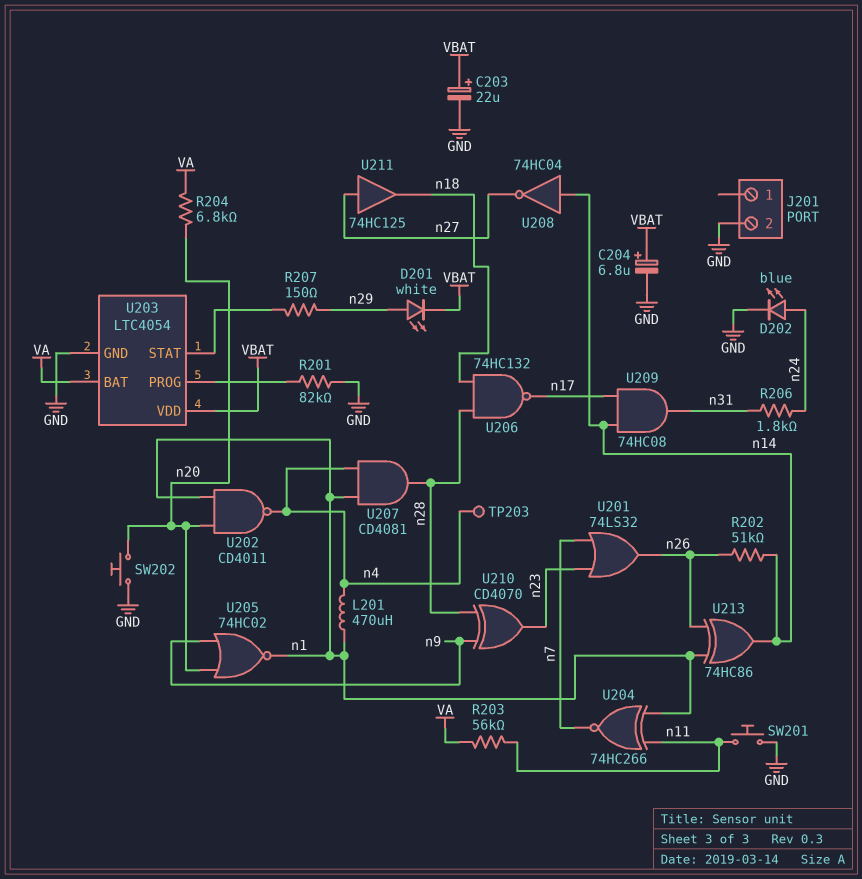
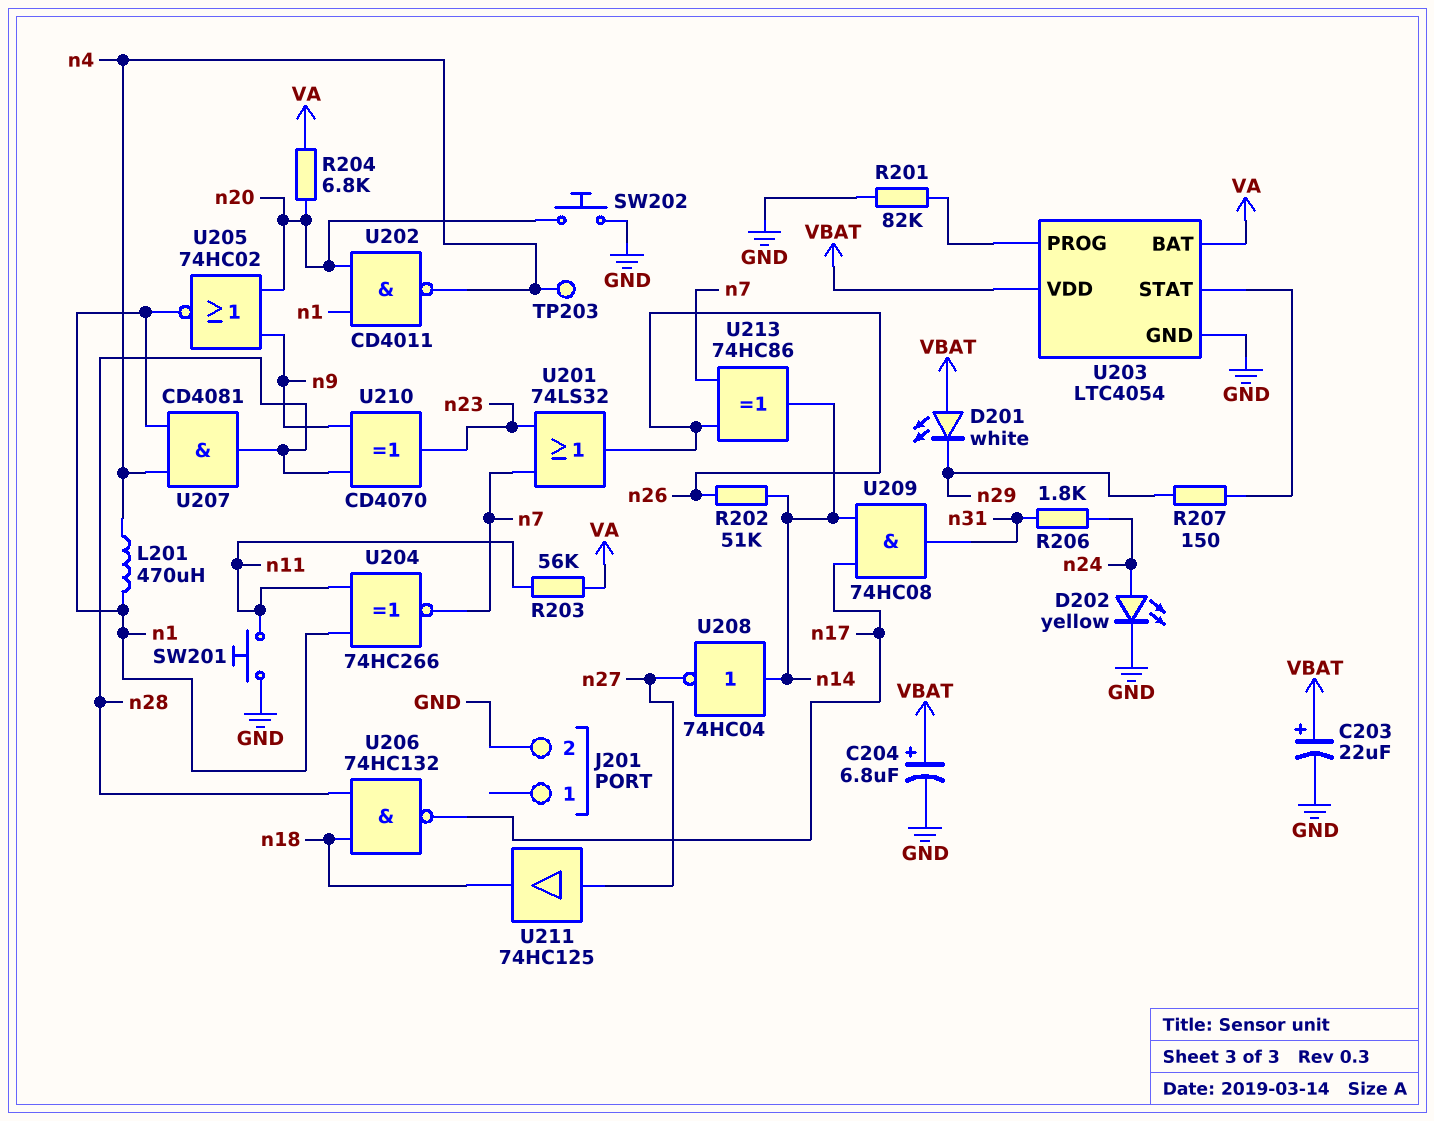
D201: LED white (A n29, K VBAT) -> LED white (A VBAT, K n29)
D202: LED blue (A n24, K GND) -> LED yellow (A n24, K GND)
U213: XOR 74HC86 (in n1, in n26, out n14) -> XOR 74HC86 (in n7, in n26, out n14)

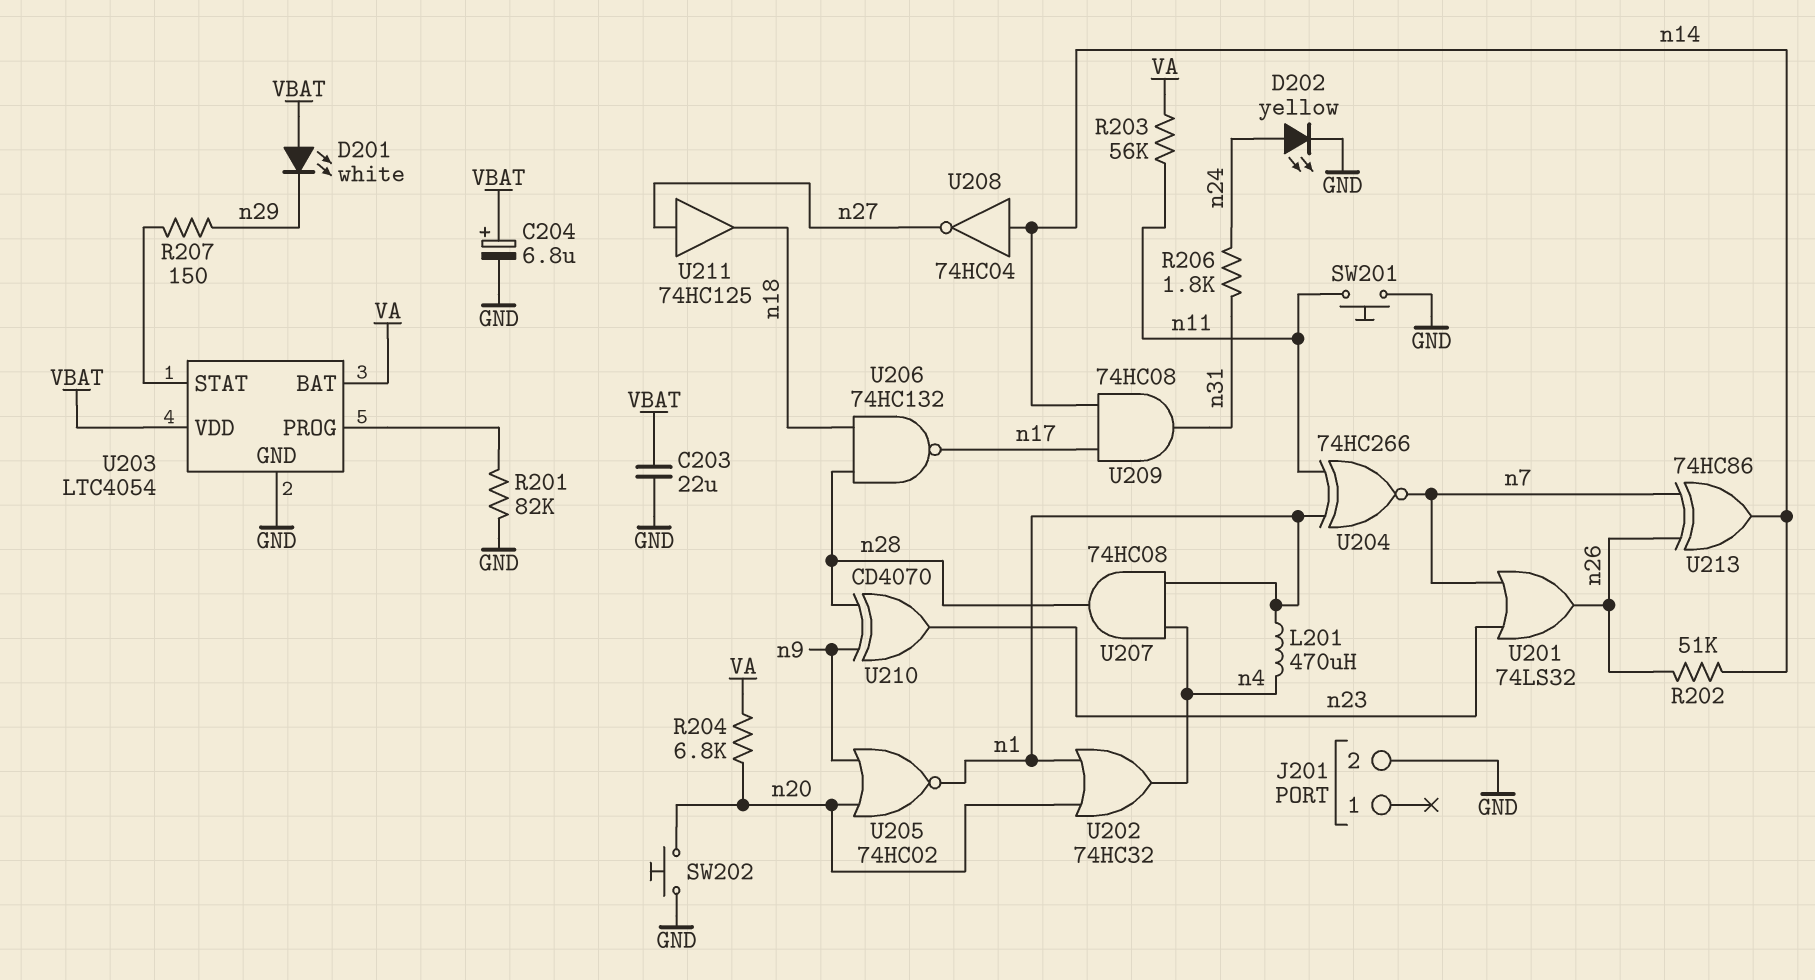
C203: 22uF (plus VBAT, minus GND) -> 22uF (GND, VBAT)
TP203: test point (n4) -> none
U202: NAND CD4011 (in n1, in n20, out n4) -> OR 74HC32 (in n1, in n20, out n4)
U207: AND CD4081 (in n1, in n4, out n28) -> AND 74HC08 (in n1, in n4, out n28)

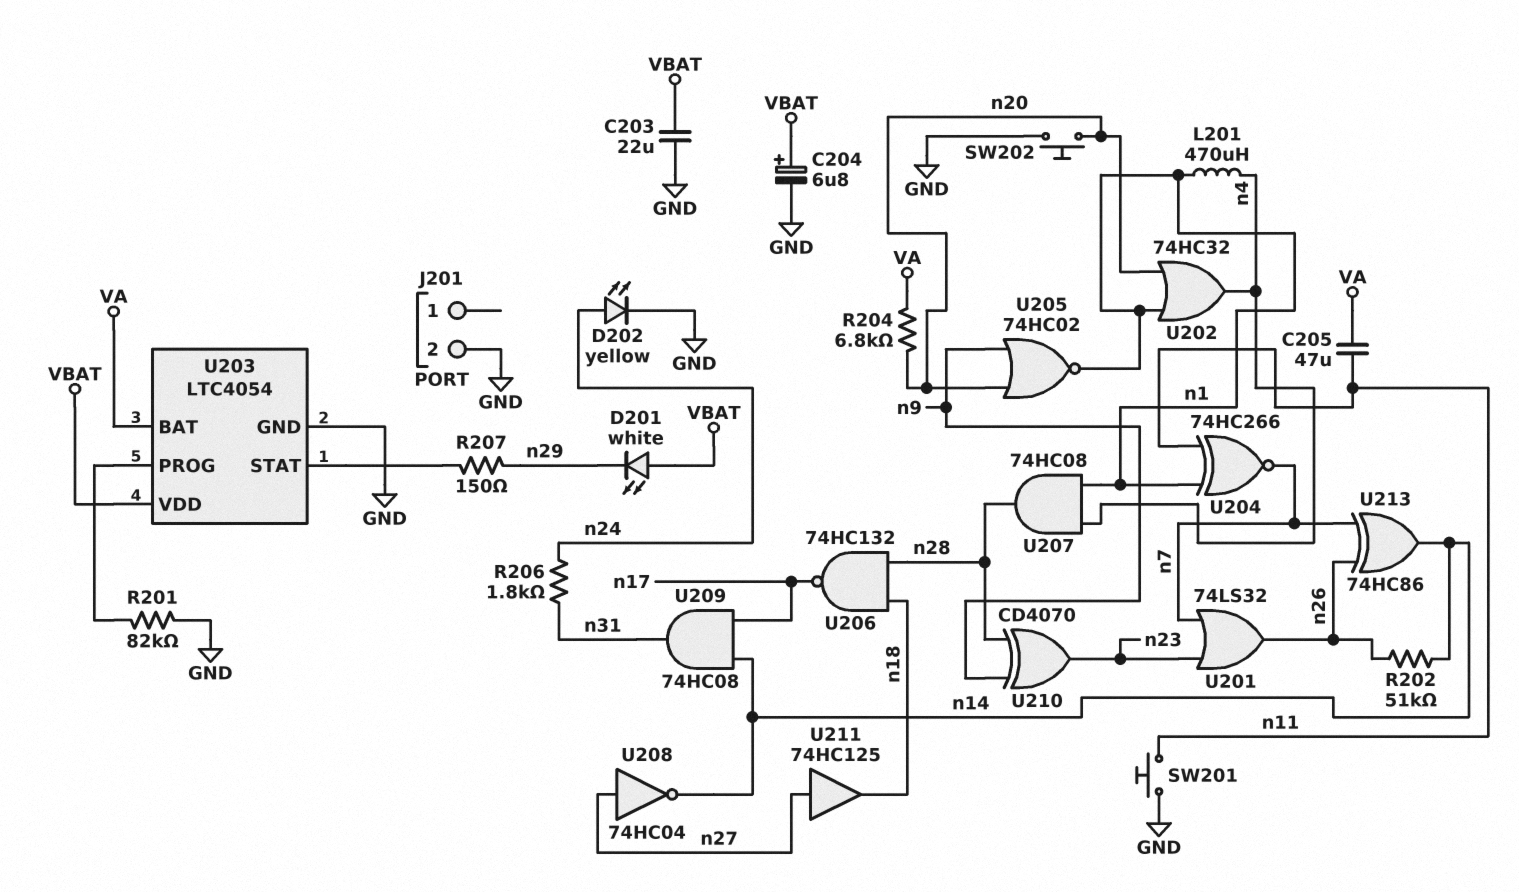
C205: none -> 47uF (VA, n11)
R203: 56k (VA, n11) -> none
U208: NOT 74HC04 (in n14, out n27) -> NOT 74HC04 (in n27, out n14)

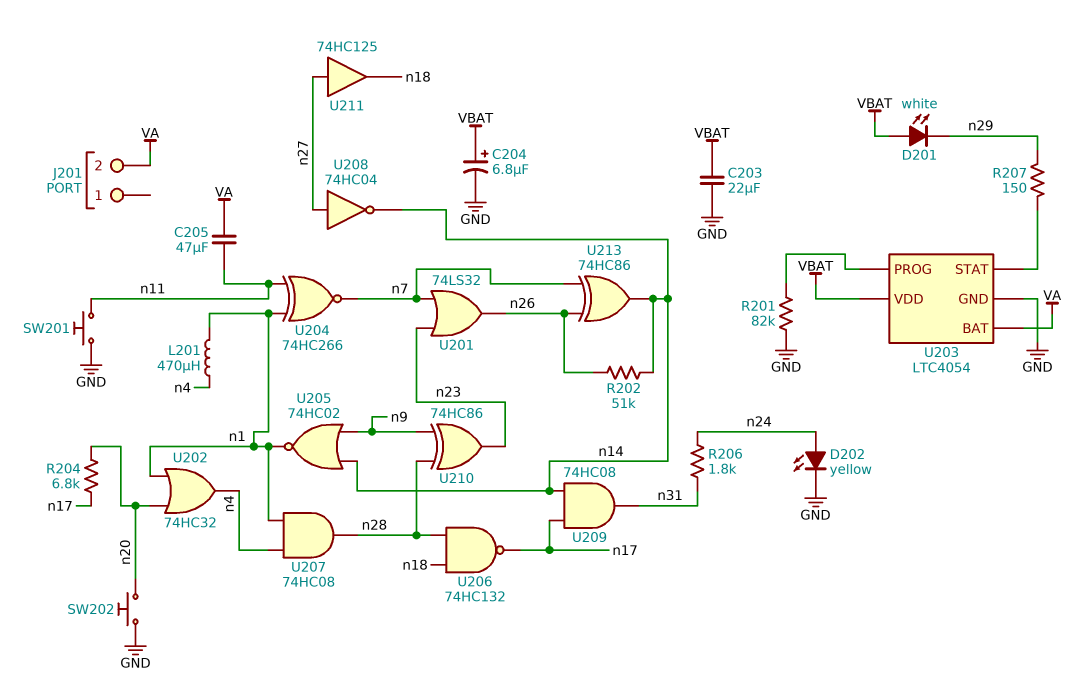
J201 pin 2: GND -> VA
R204: 6.8k (VA, n20) -> 6.8k (n17, n20)
U205: NOR 74HC02 (in n9, in n20, out n1) -> NOR 74HC02 (in n9, in n14, out n1)
U210: XOR CD4070 (in n9, in n28, out n23) -> XOR 74HC86 (in n9, in n28, out n23)

